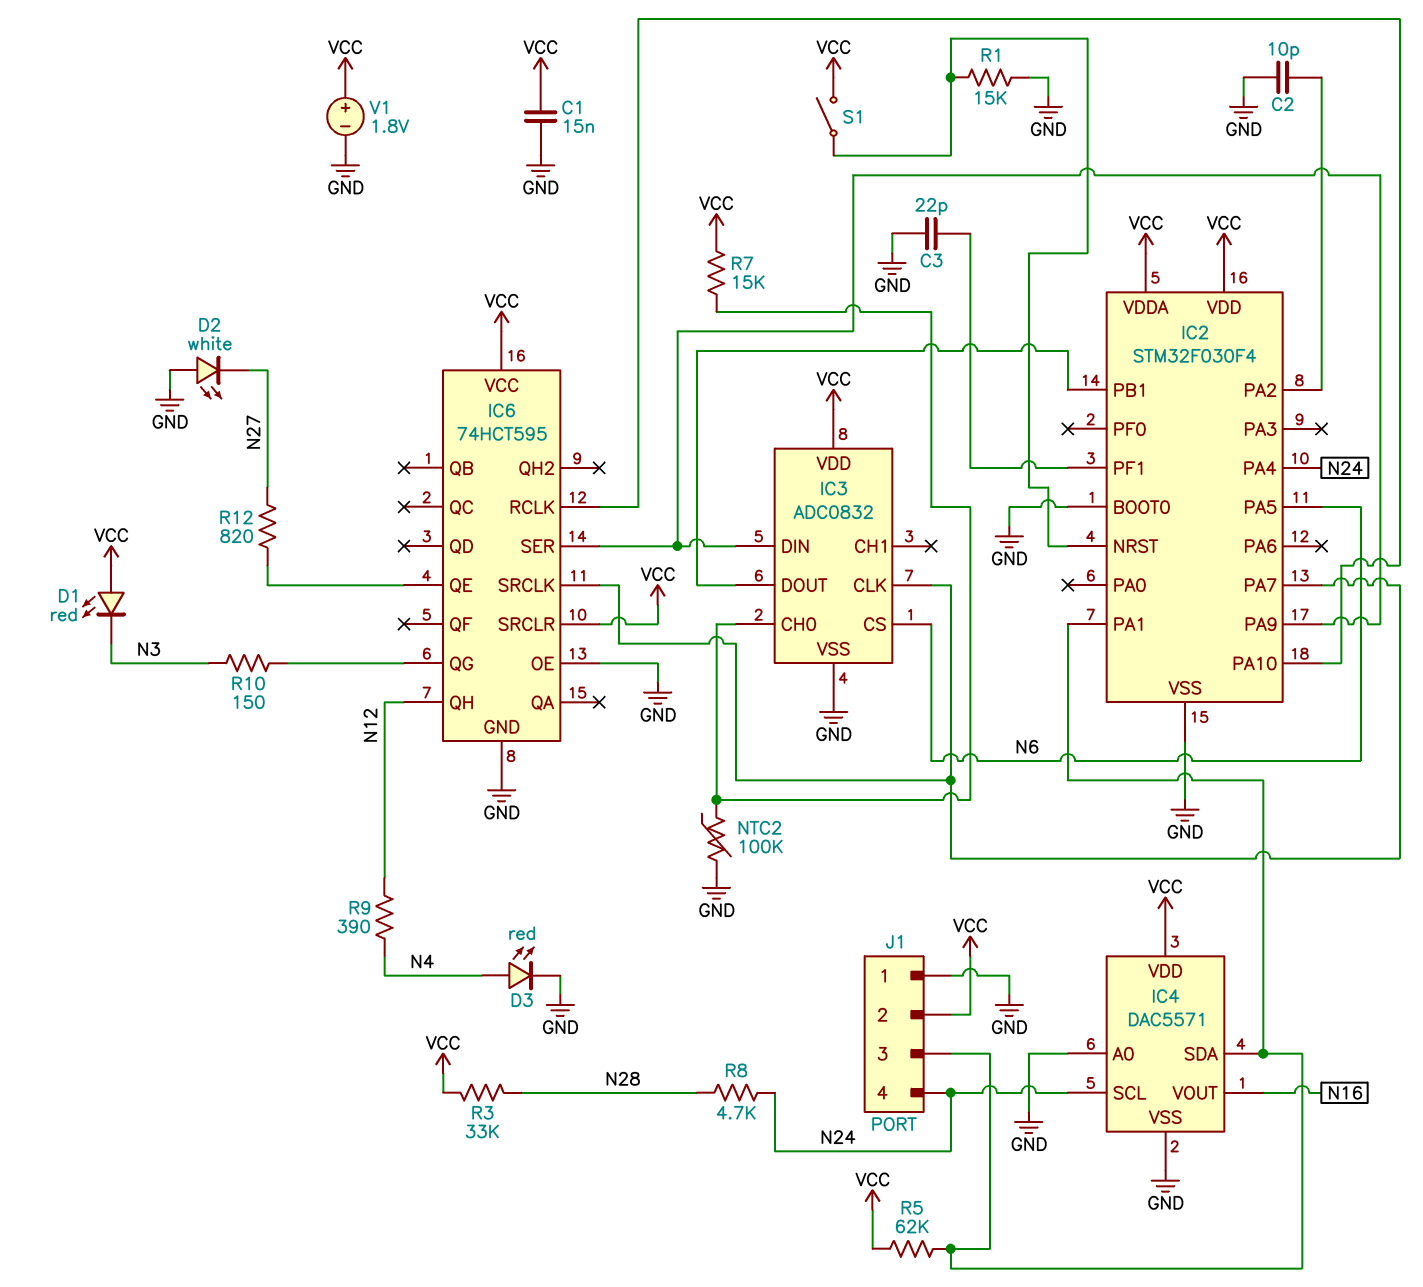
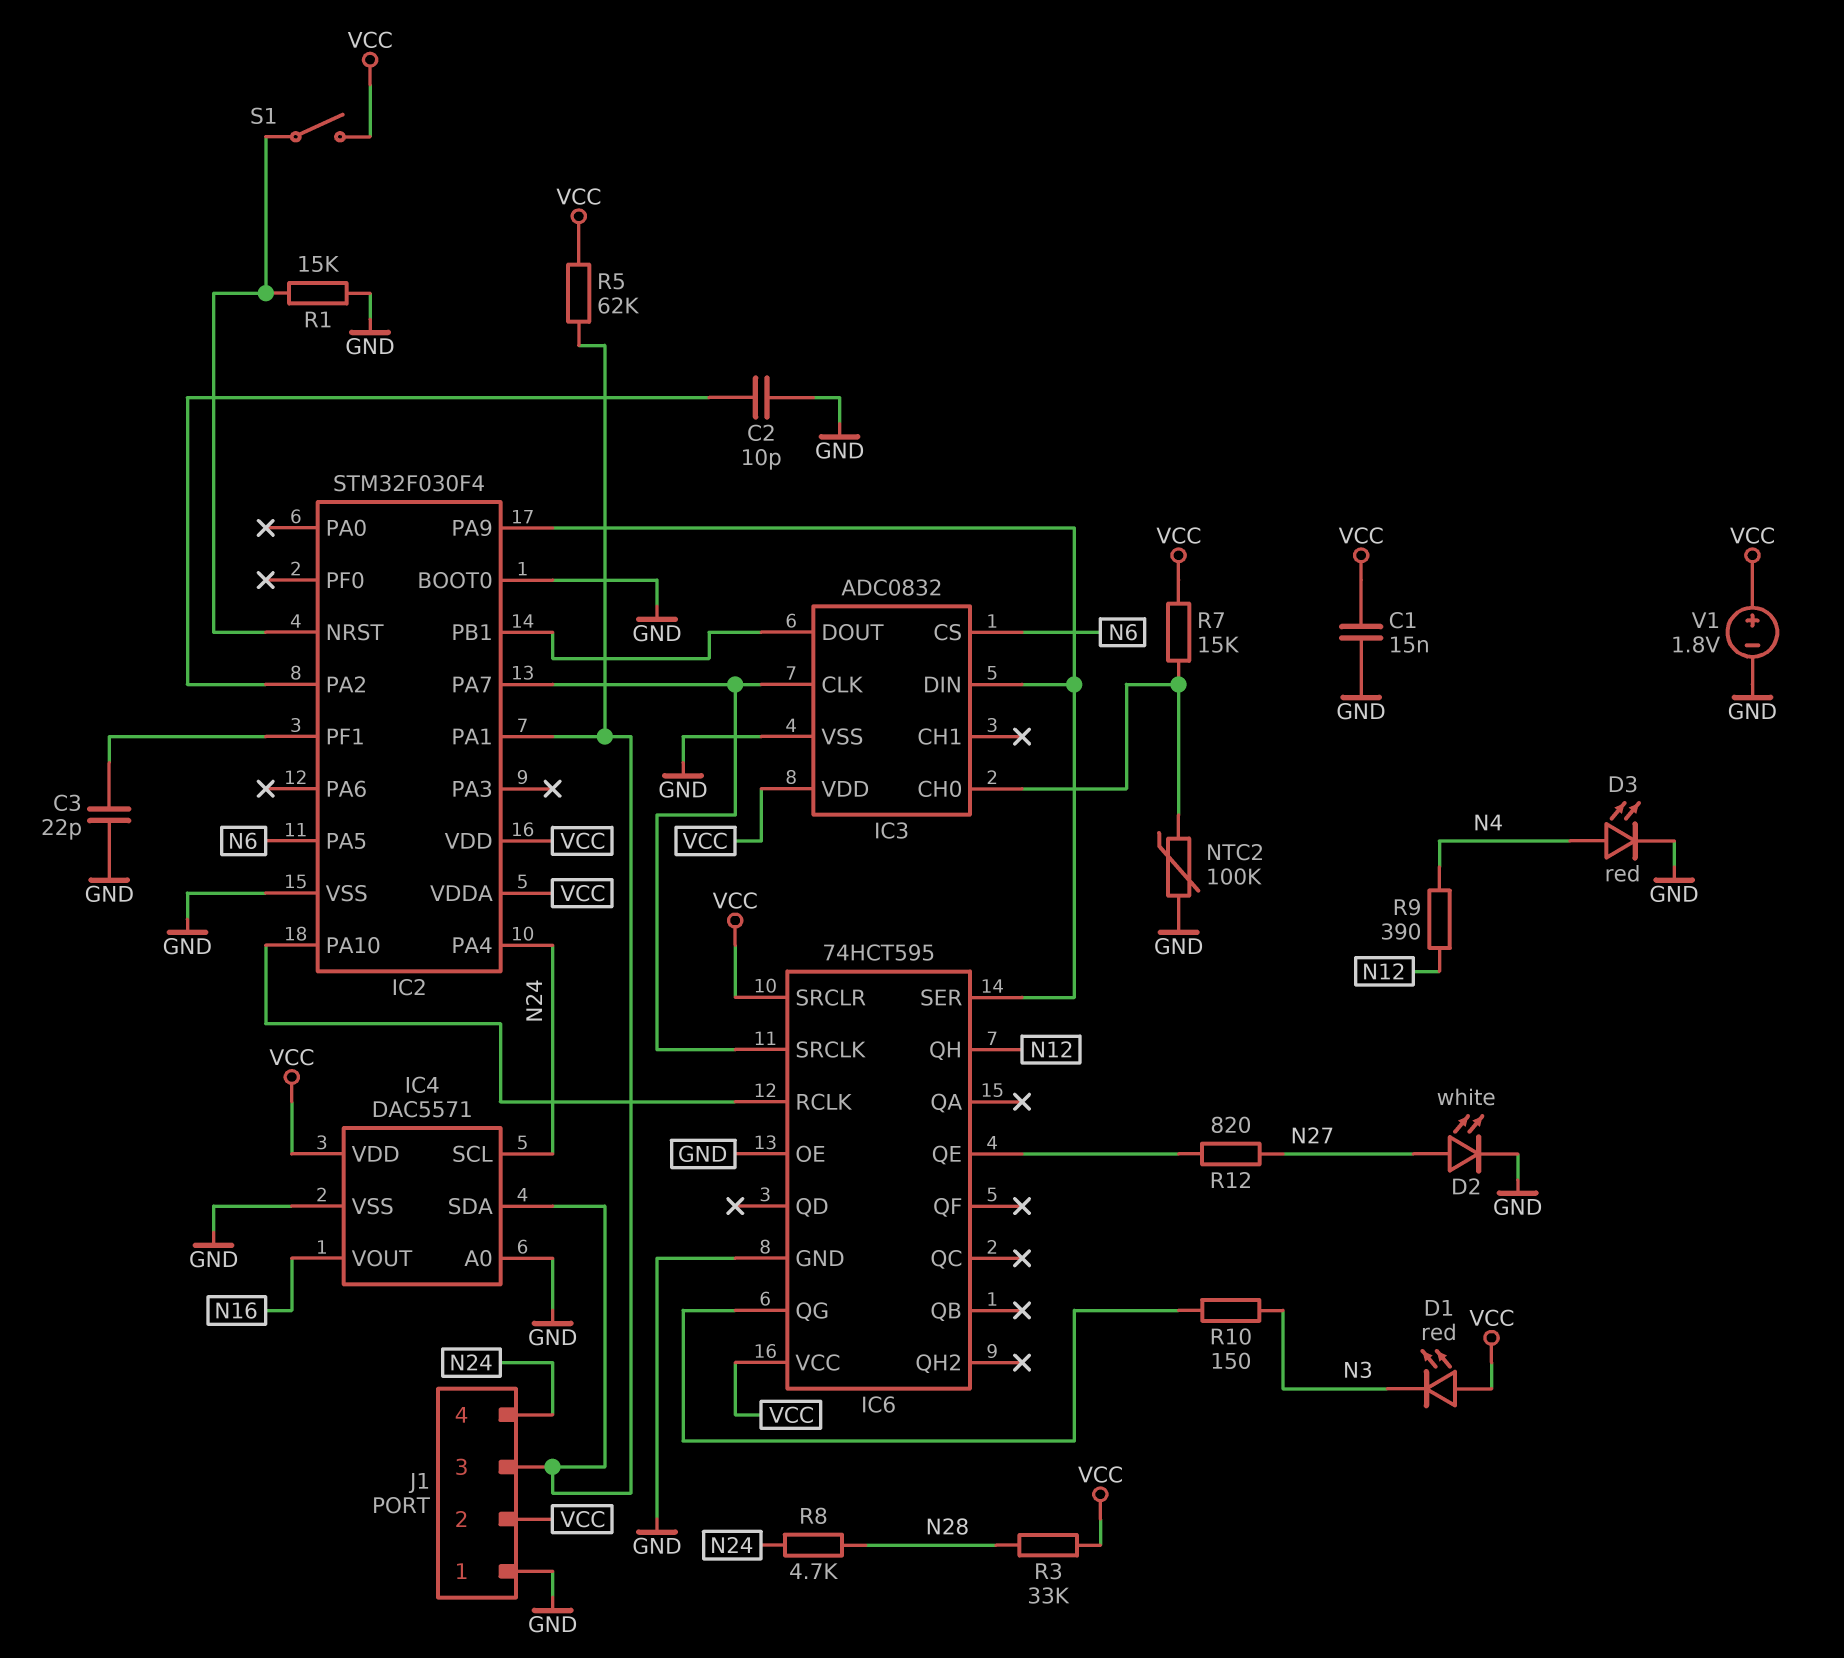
D2: LED white (A GND, K N27) -> LED white (A N27, K GND)

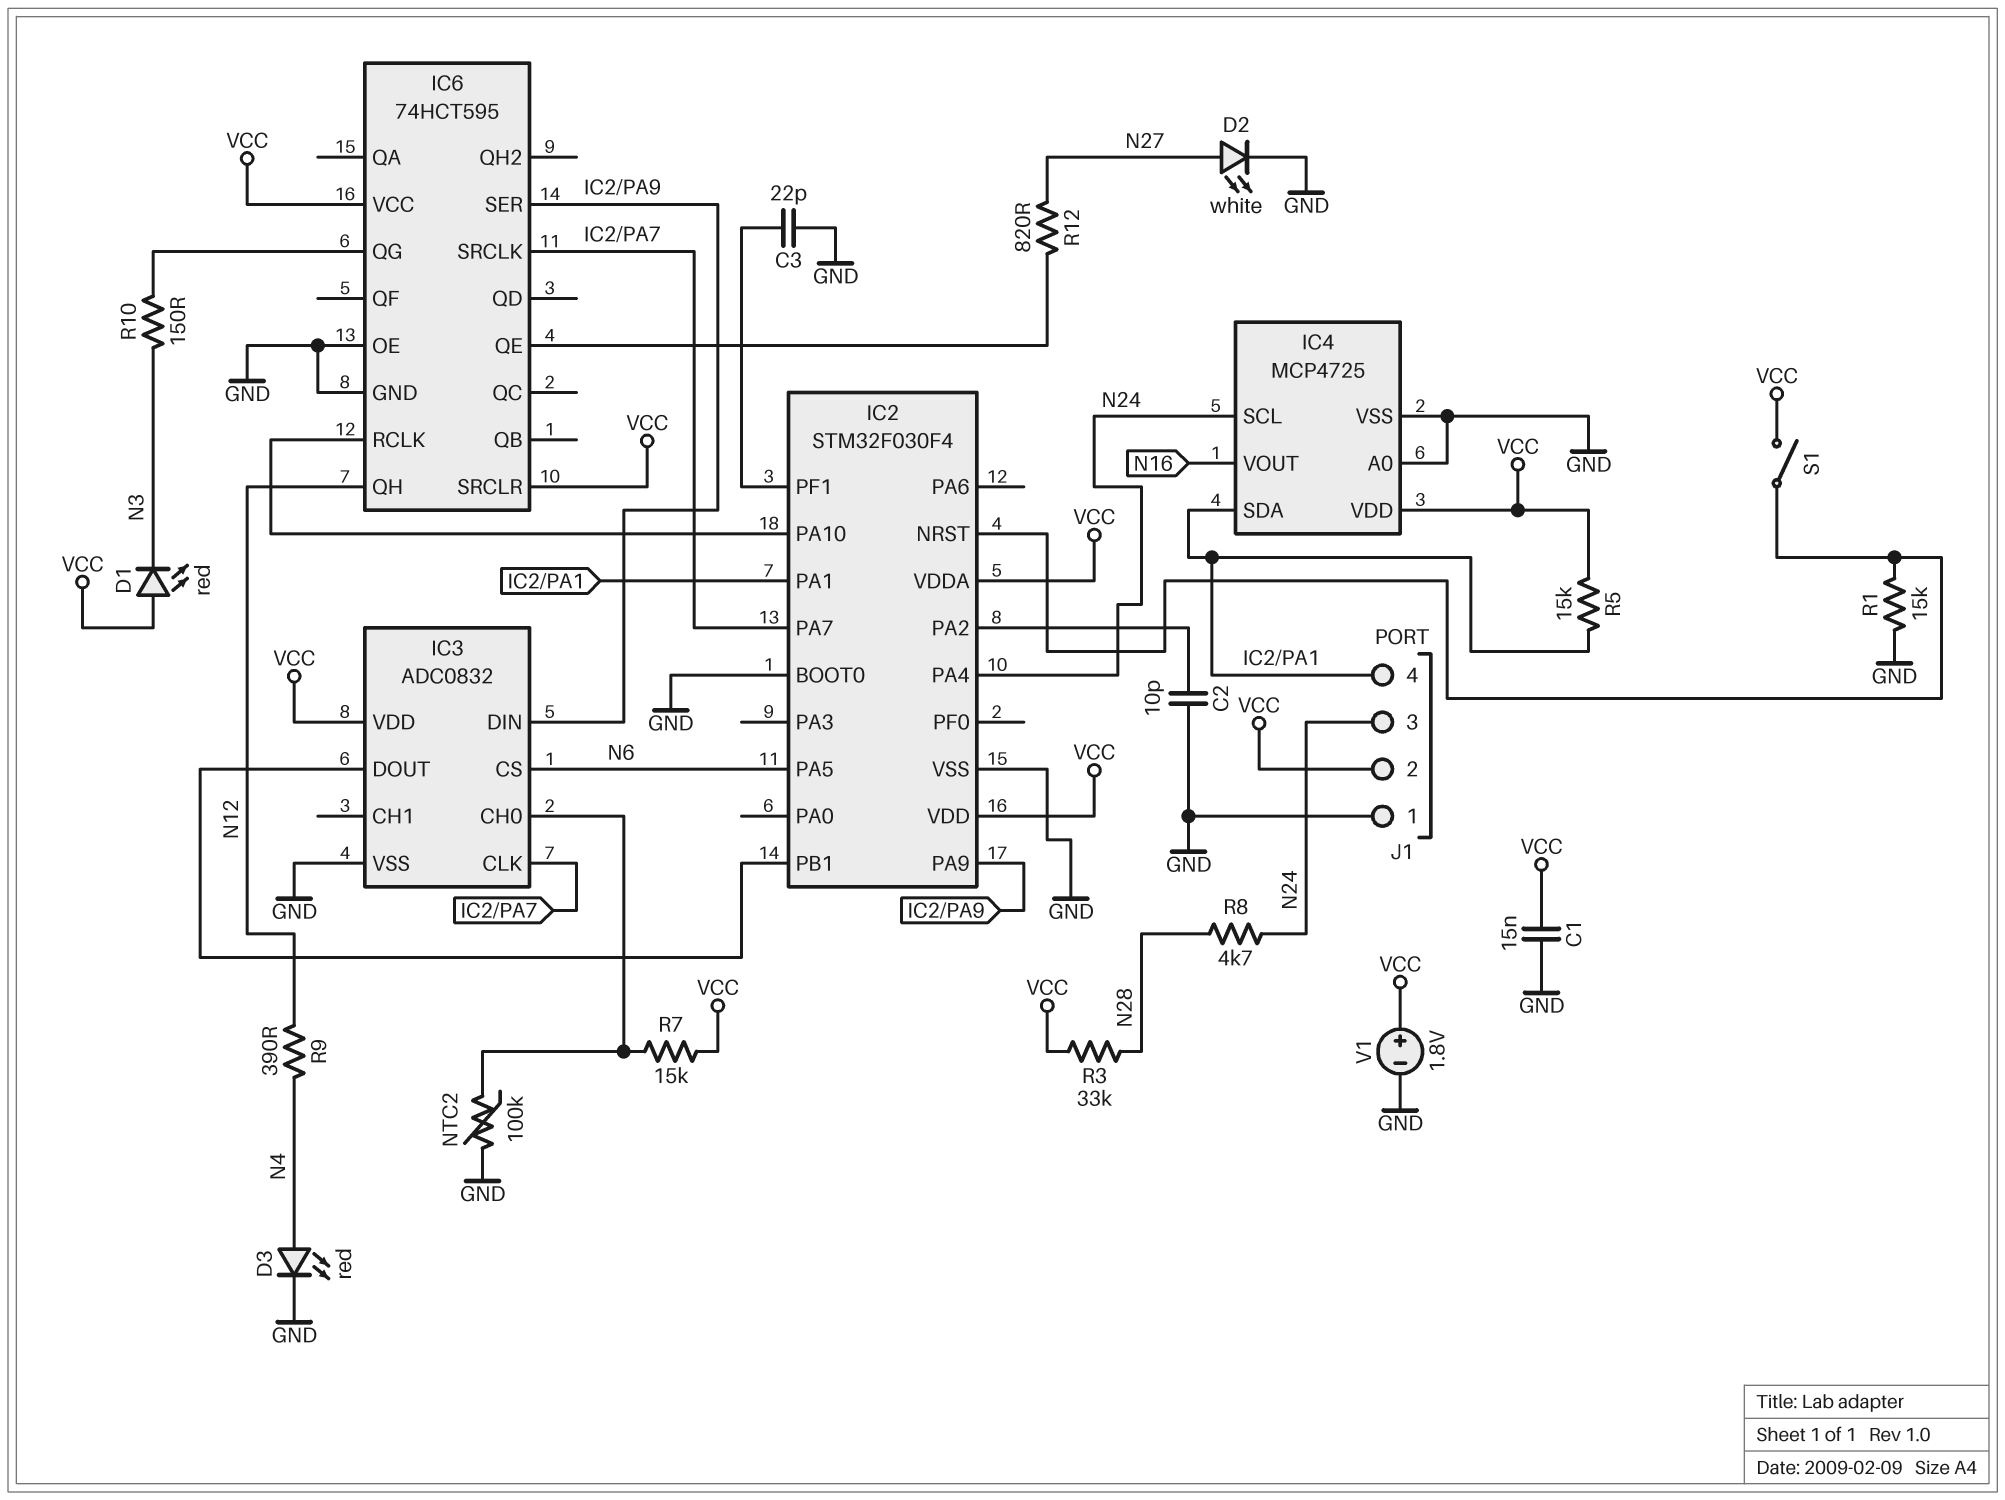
IC4: DAC5571 -> MCP4725
J1 pin 3: IC2/PA1 -> N24
J1 pin 4: N24 -> IC2/PA1
R5: 62k (IC2/PA1, VCC) -> 15k (IC2/PA1, VCC)

